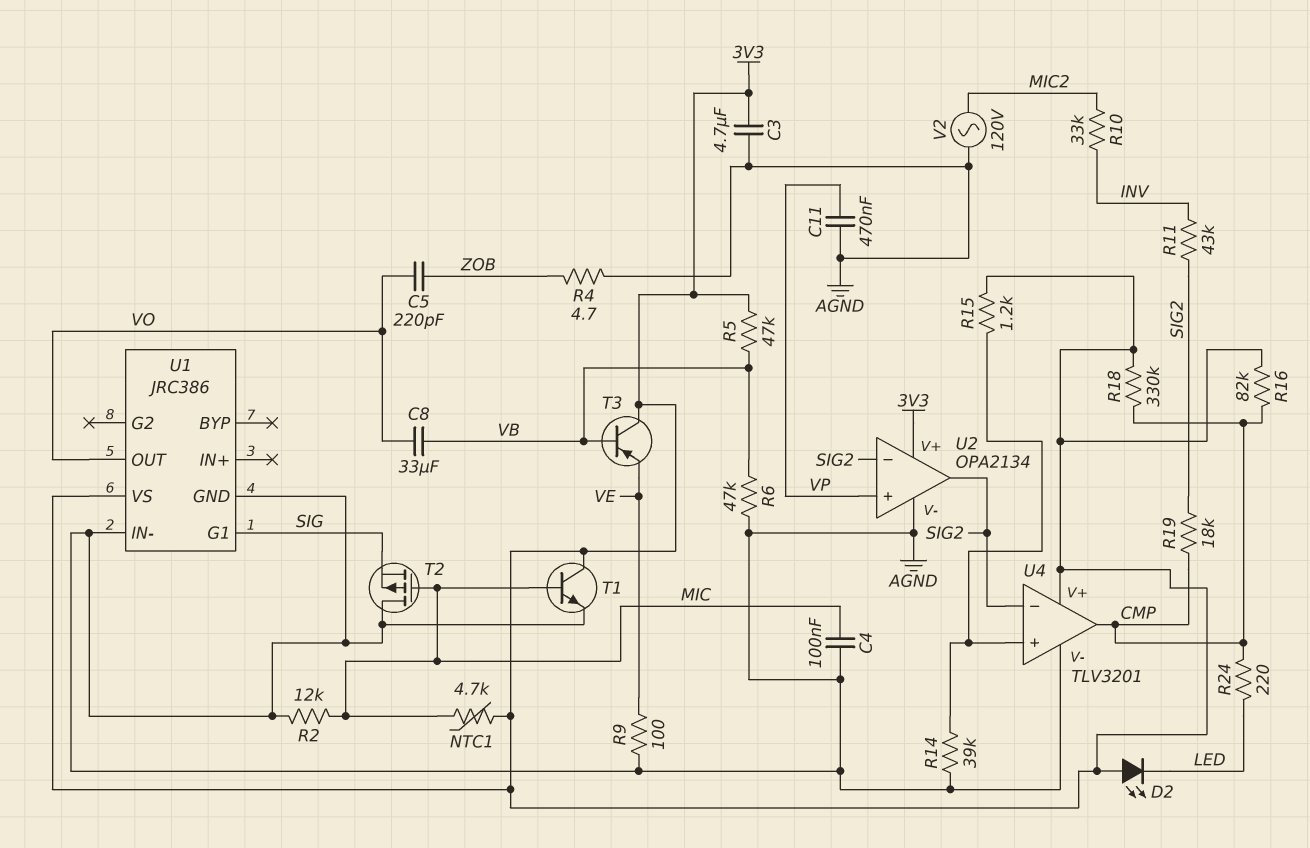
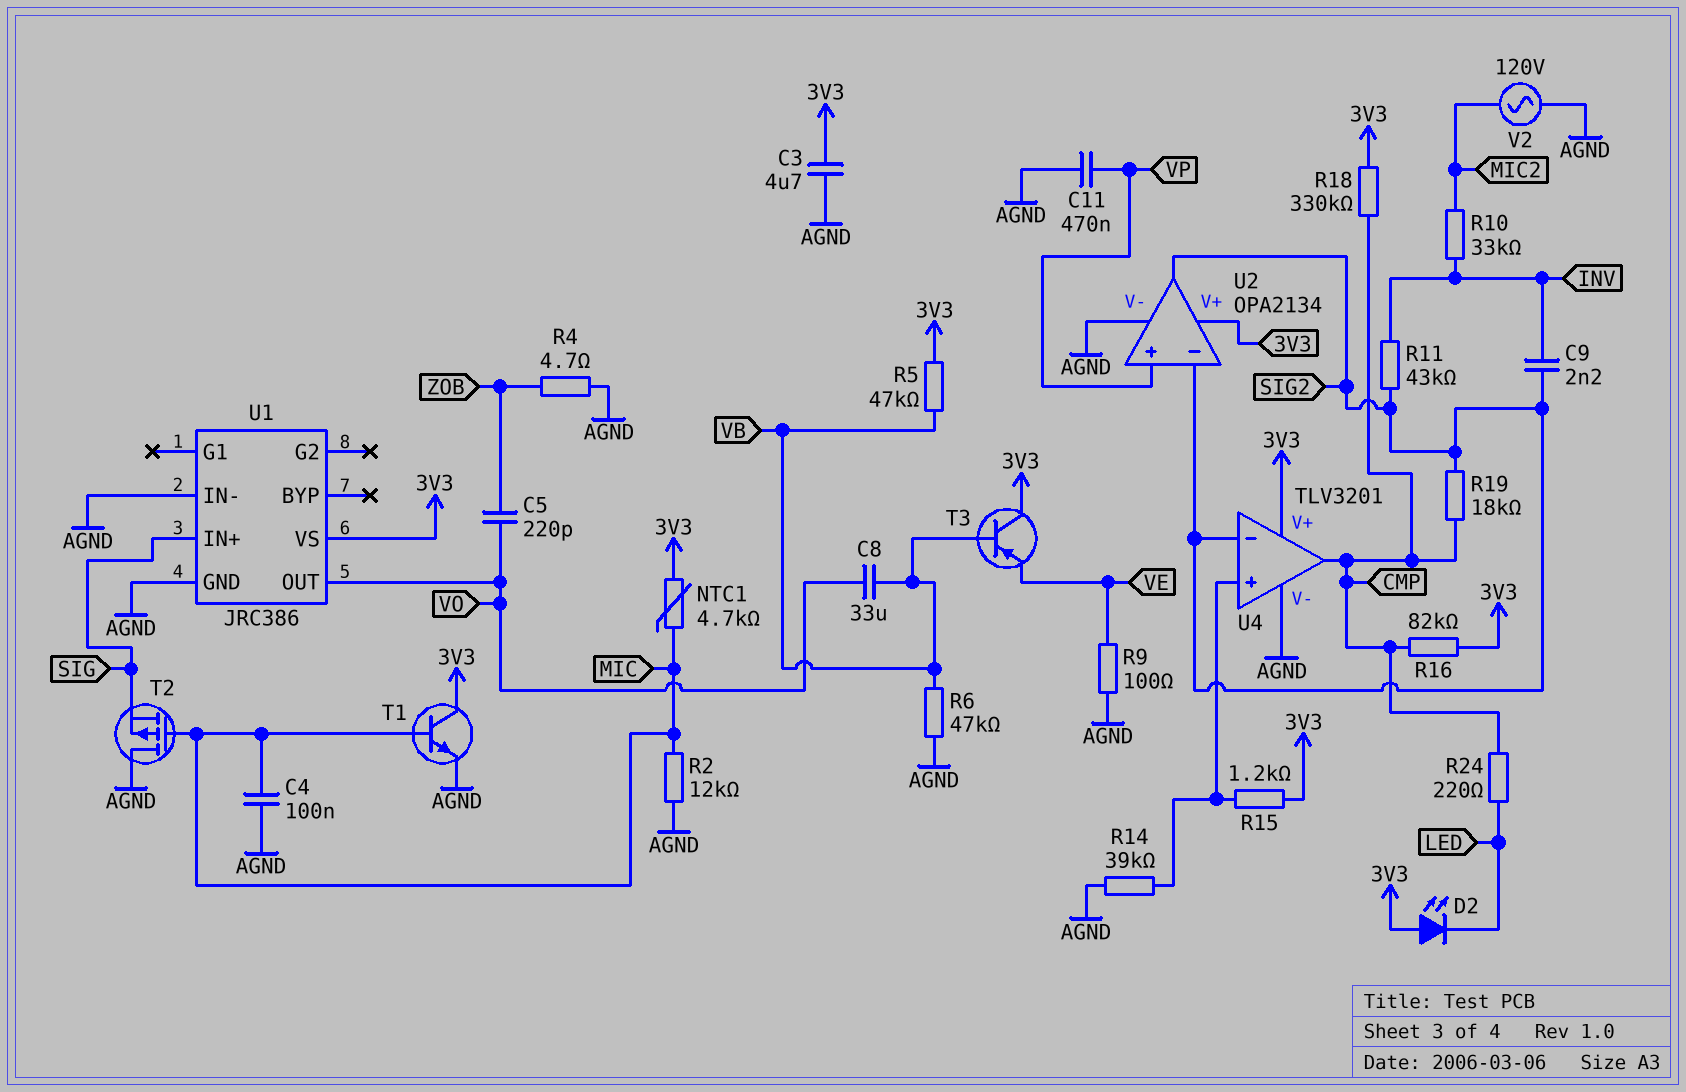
C9: none -> 2.2nF (INV, SIG2)
U1 pin G1: SIG -> none
U1 pin IN+: none -> SIG

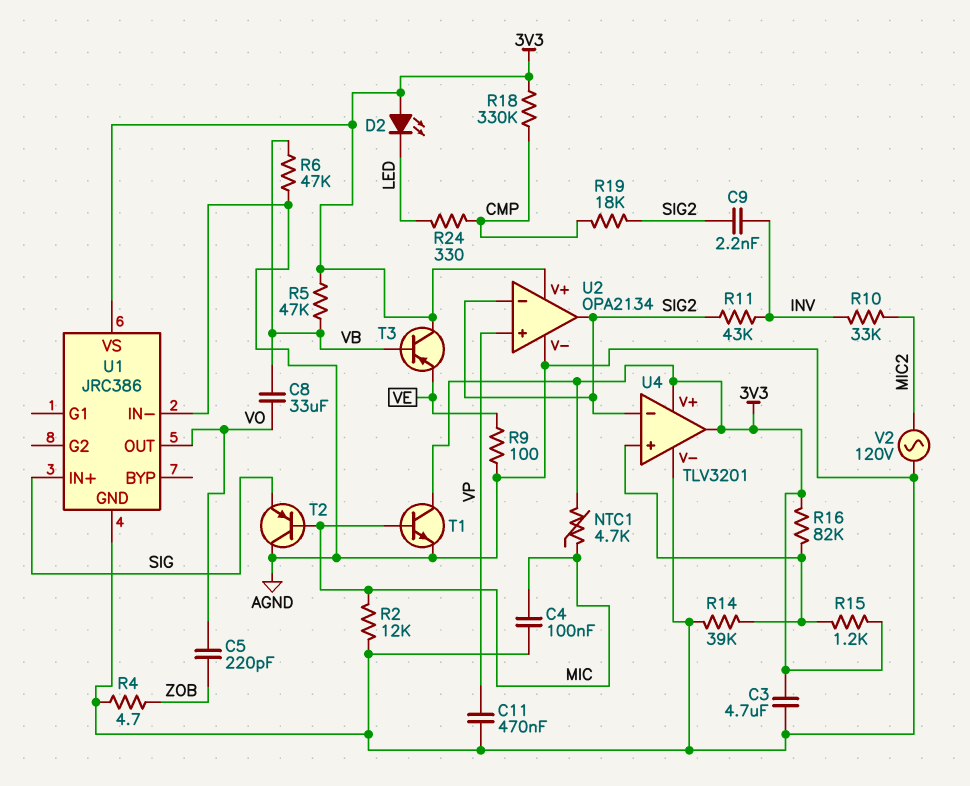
R16: 82k (3V3, CMP) -> 82k (3V3, U4/in+)
R24: 220 (CMP, LED) -> 330 (CMP, LED)
T2: PMOS (G MIC, D AGND, S SIG) -> PNP (B MIC, C AGND, E SIG)
U4 pin out: CMP -> 3V3

